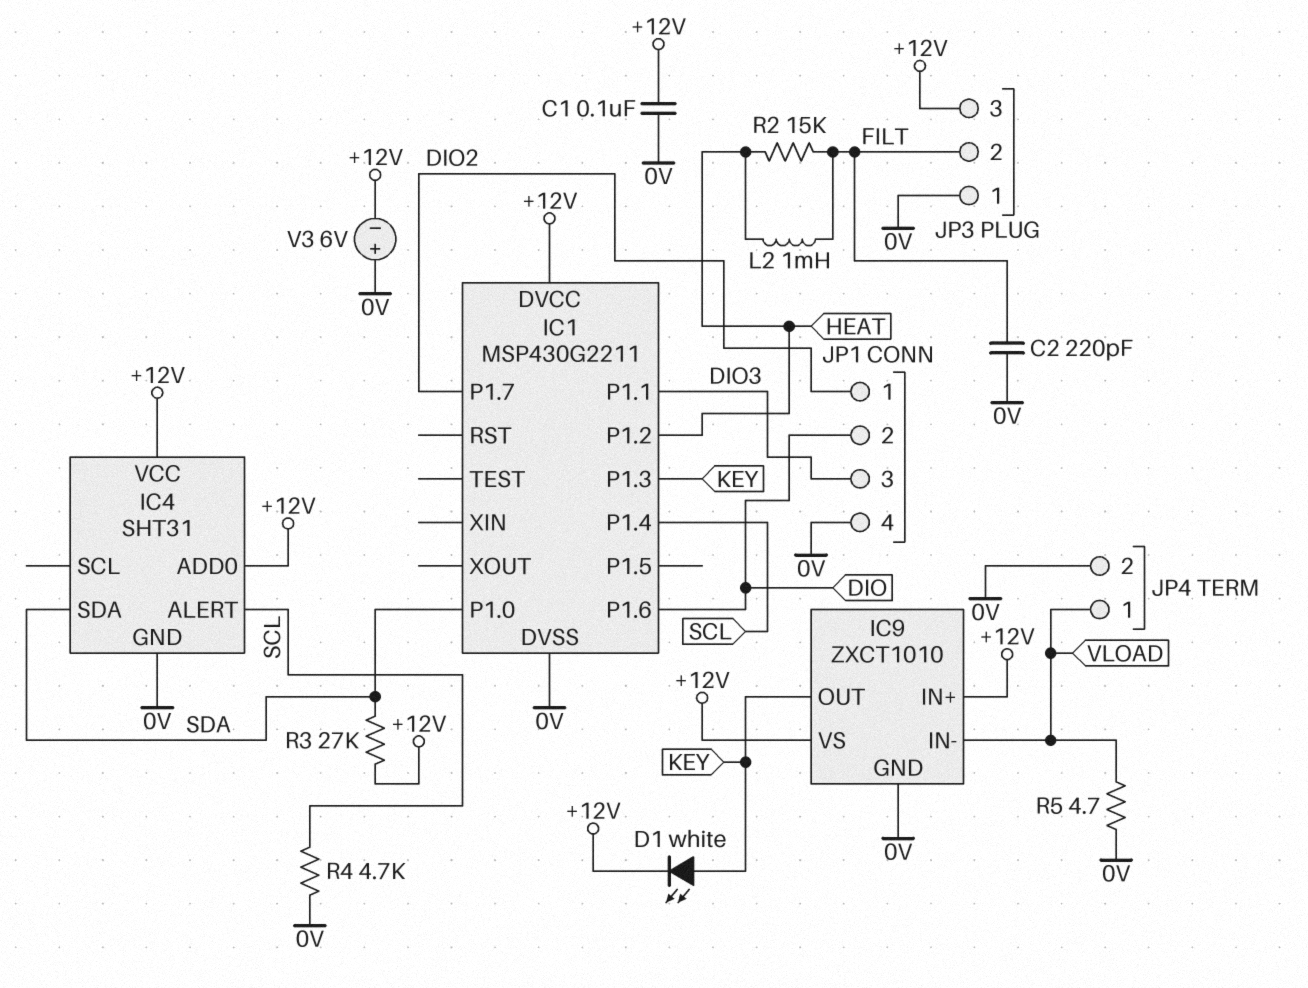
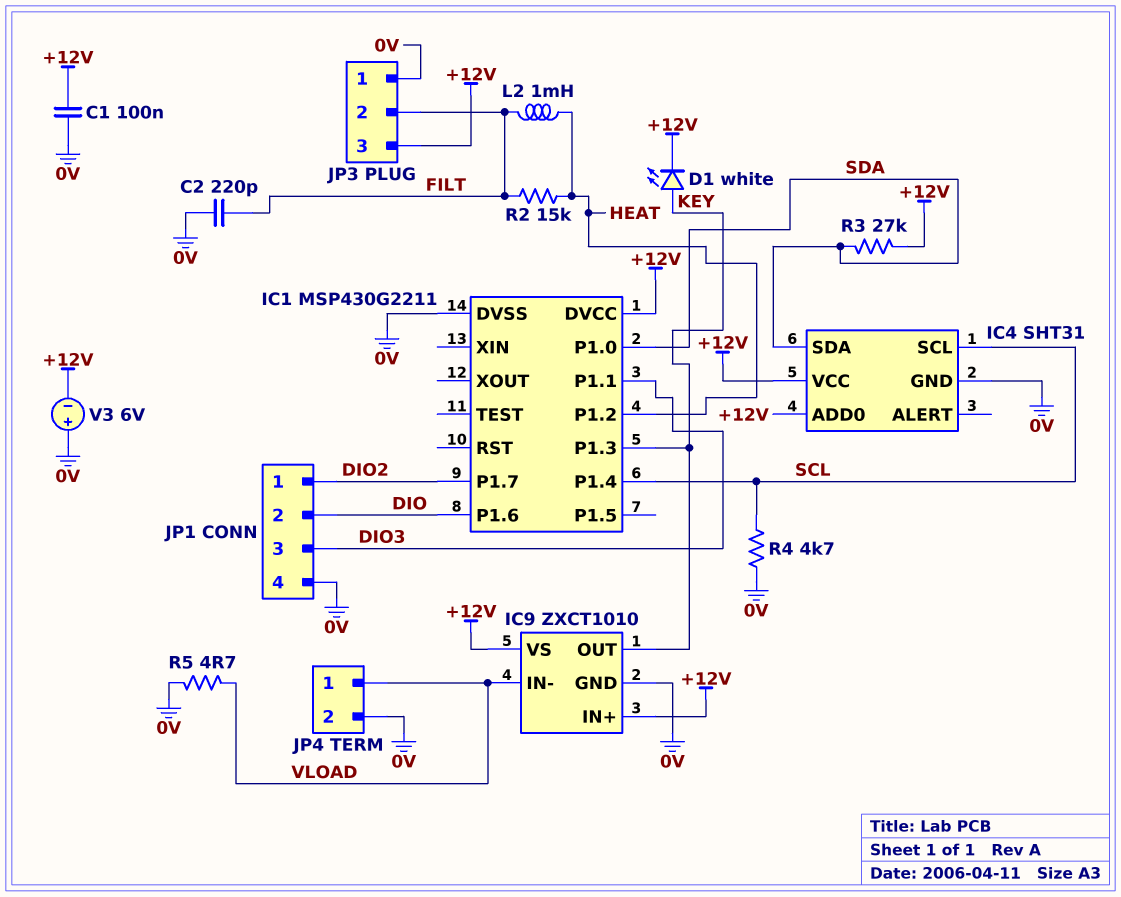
IC4 pin ALERT: SCL -> none
IC4 pin SCL: none -> SCL

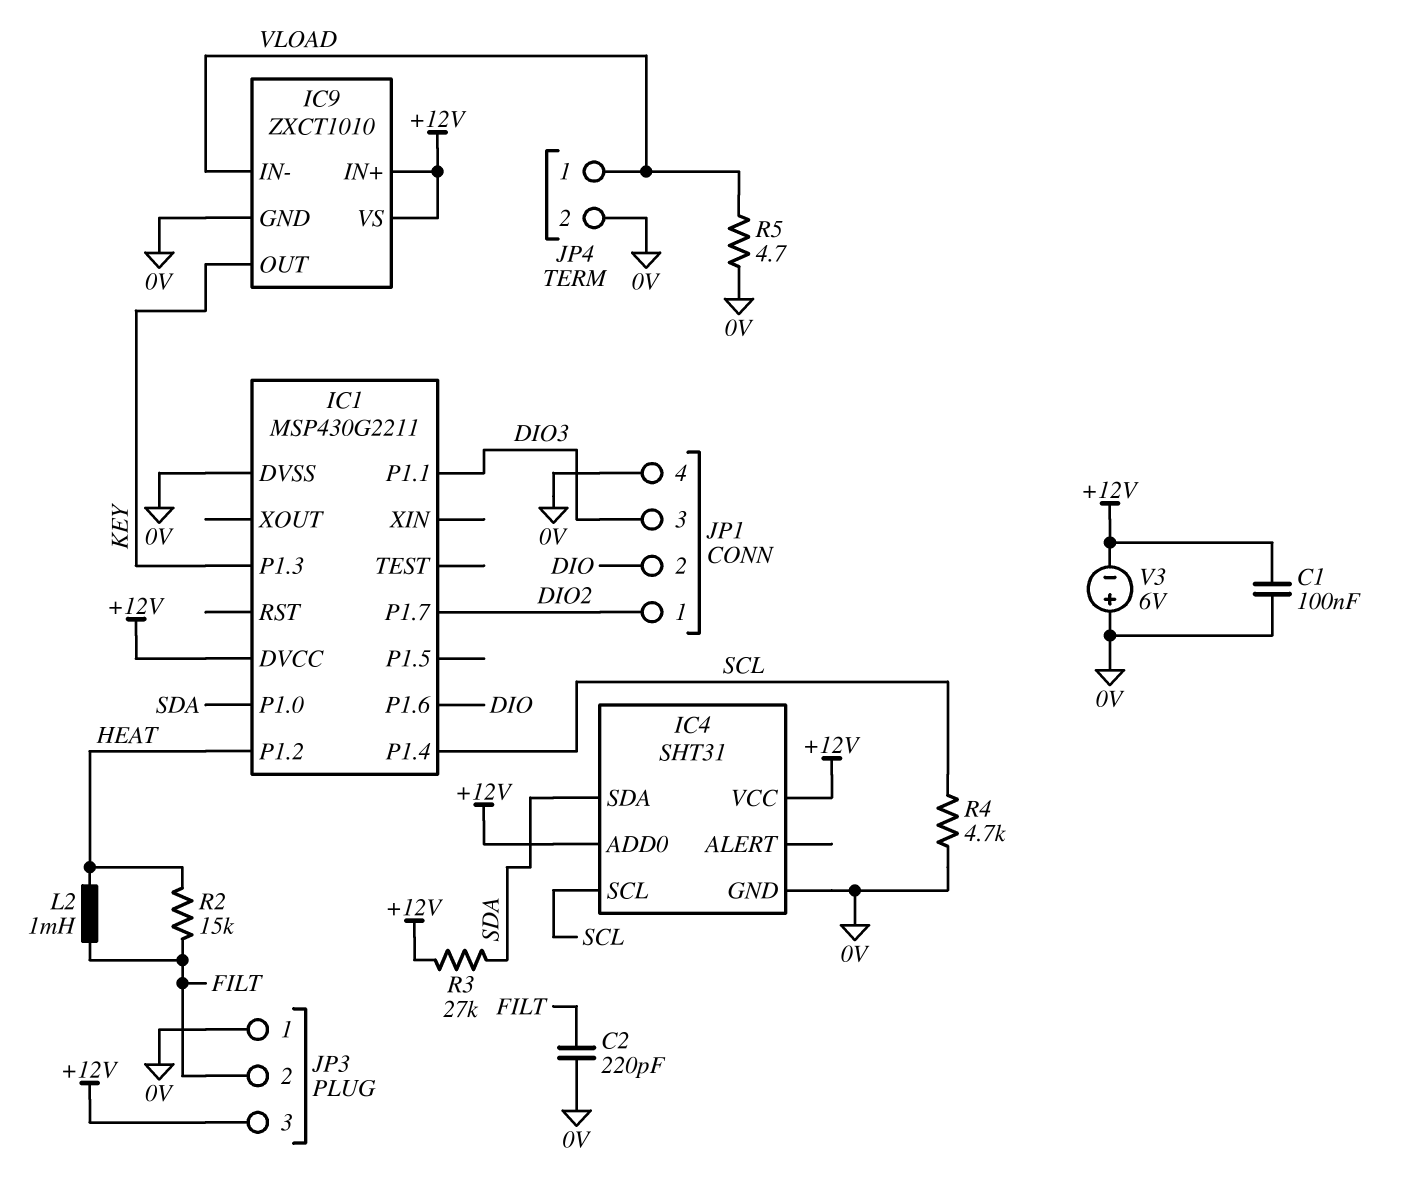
D1: LED white (A KEY, K +12V) -> none

